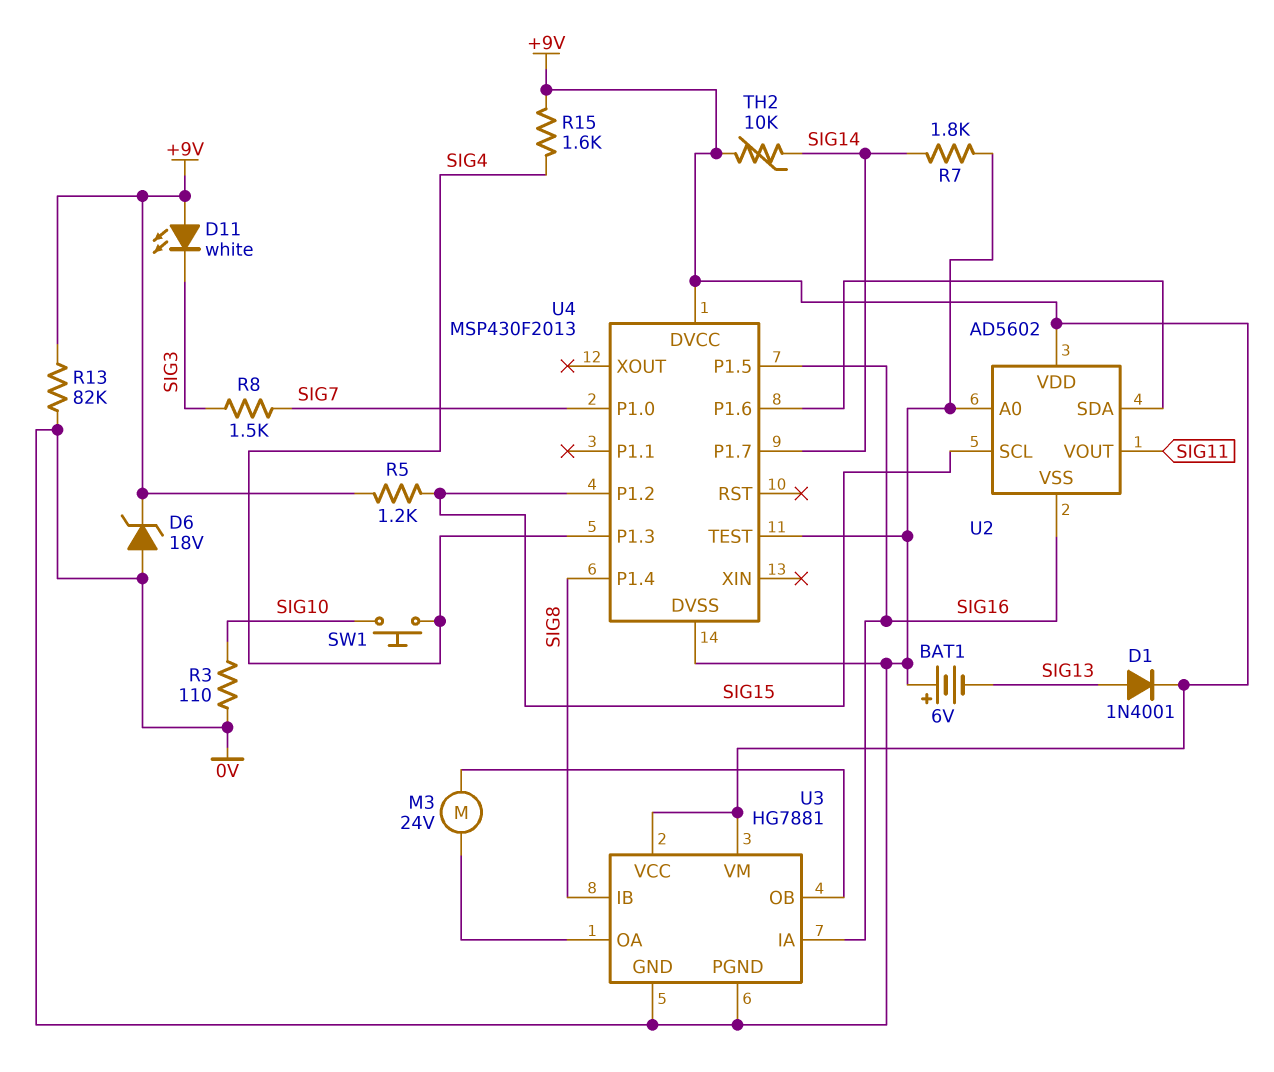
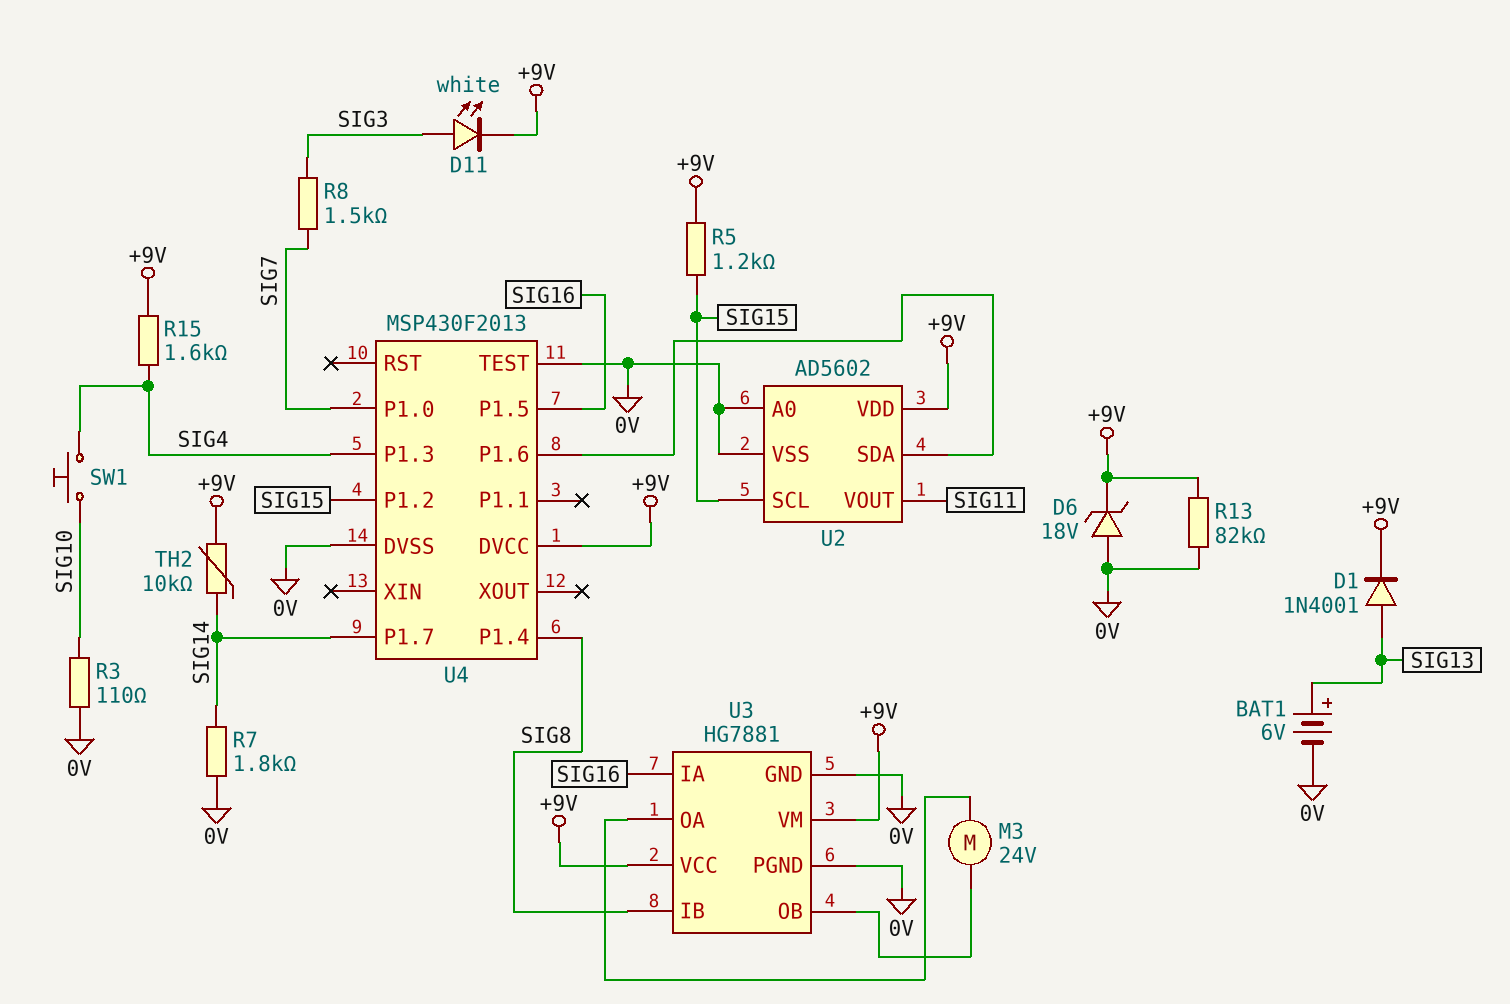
BAT1: 6V (plus 0V, minus SIG13) -> 6V (plus SIG13, minus 0V)
D11: LED white (A +9V, K SIG3) -> LED white (A SIG3, K +9V)
U2 pin VSS: SIG16 -> 0V

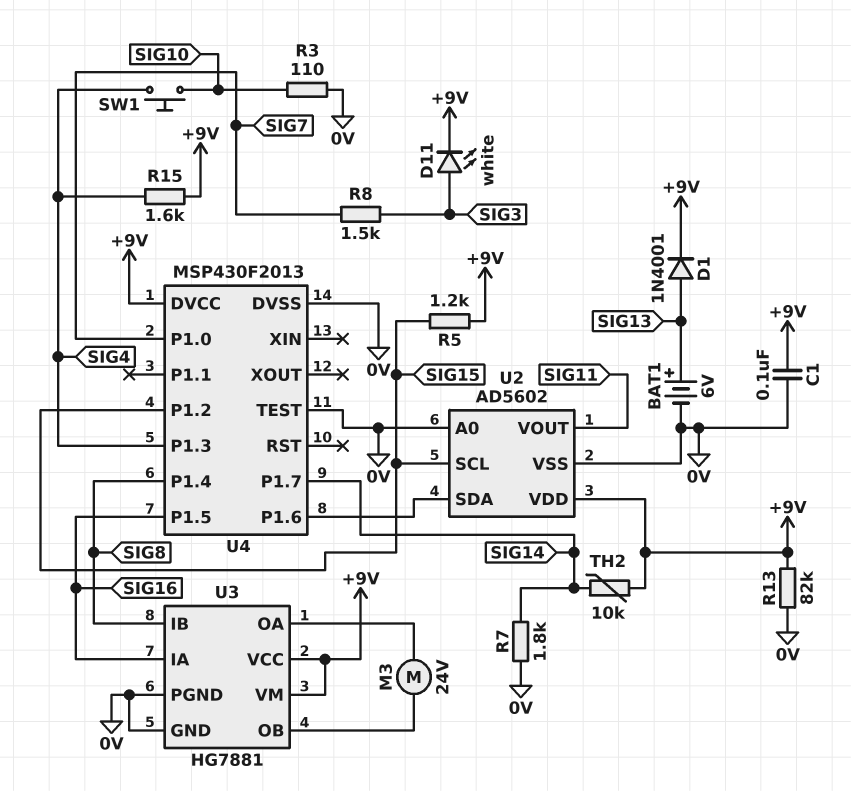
C1: none -> 100nF (+9V, 0V)
D6: zener 18V (A 0V, K +9V) -> none

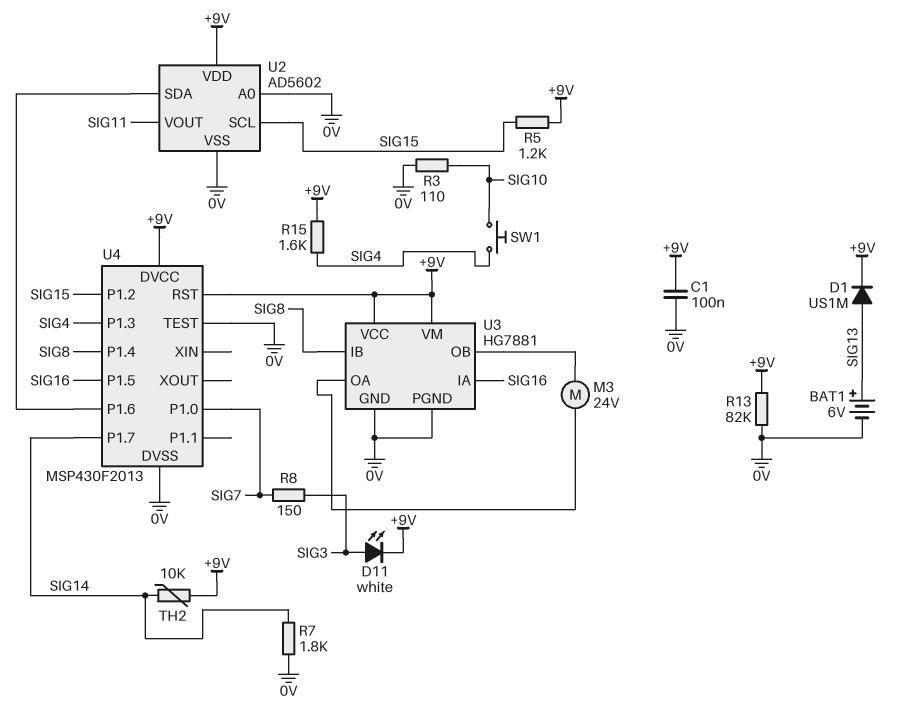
D1: diode 1N4001 (A SIG13, K +9V) -> diode US1M (A SIG13, K +9V)
R8: 1.5k (SIG3, SIG7) -> 150 (SIG3, SIG7)
U4 pin RST: none -> +9V

